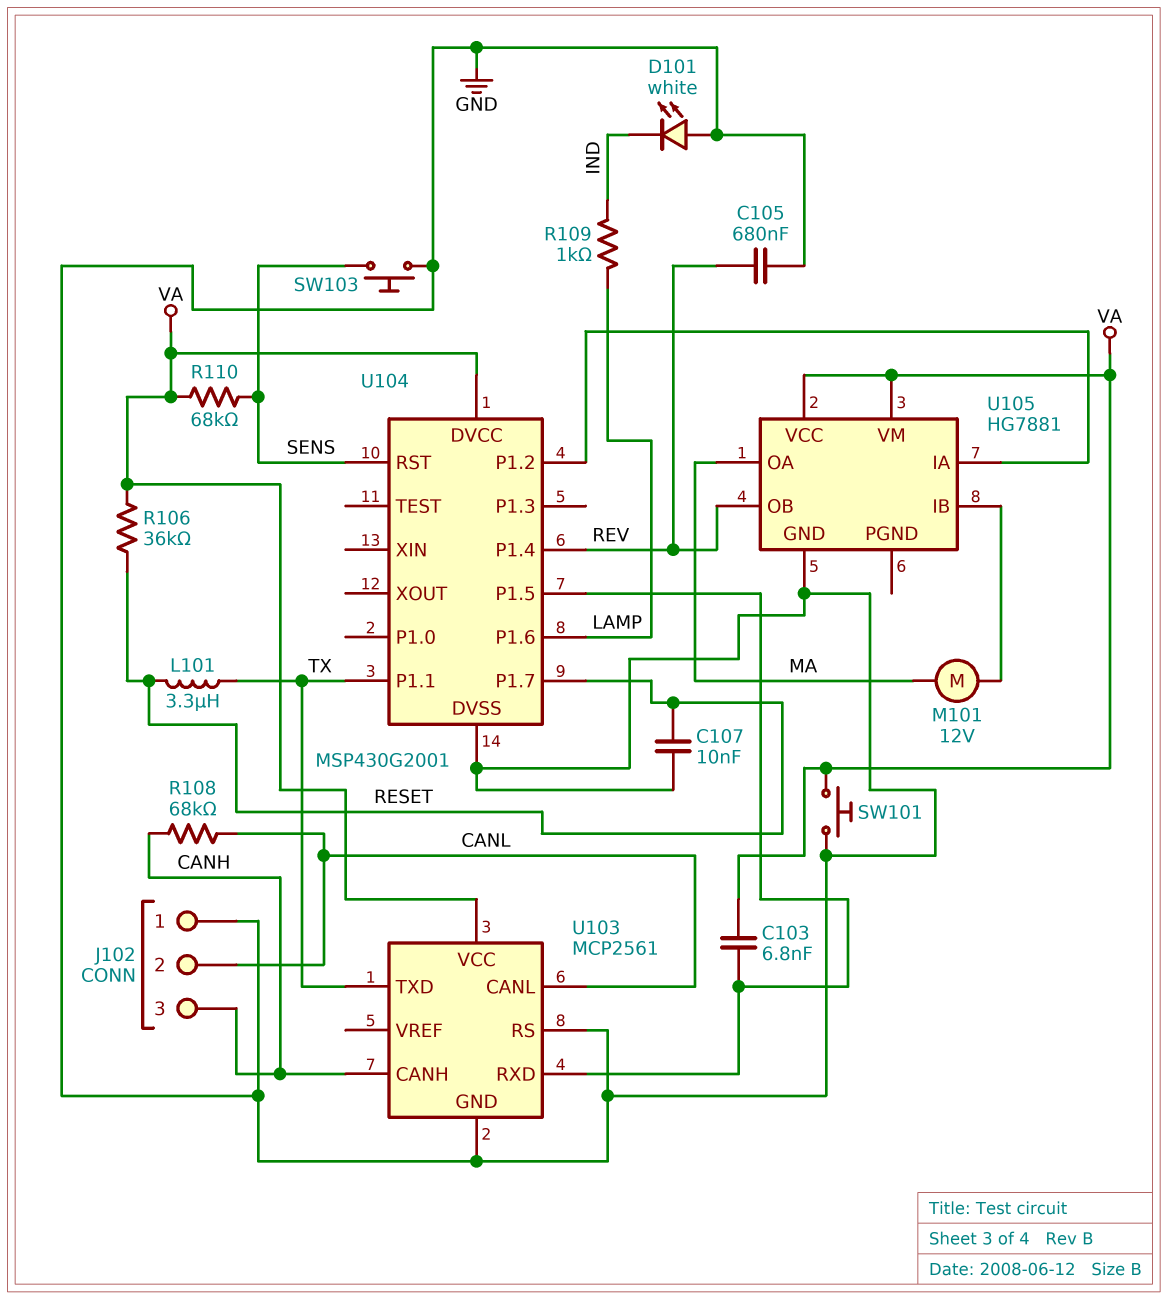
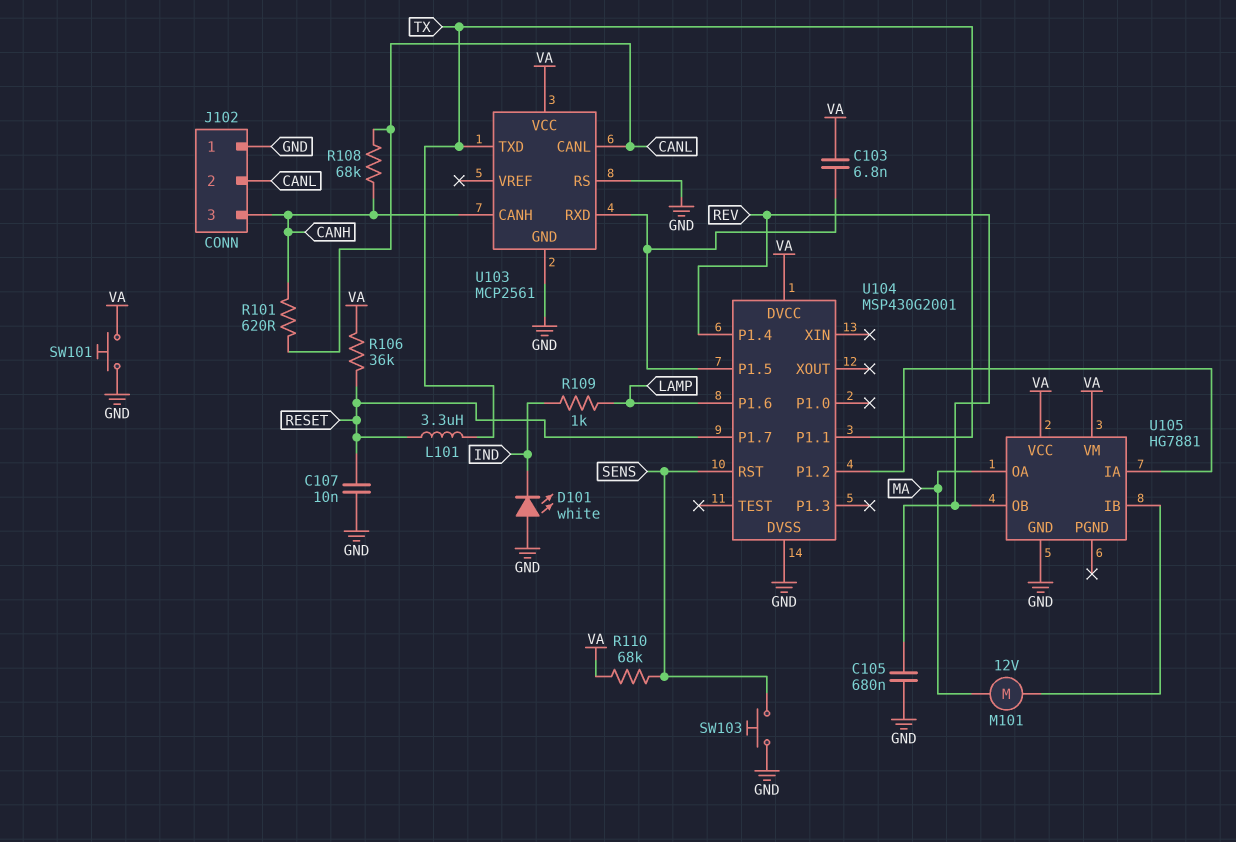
R101: none -> 620 (CANH, CANL)

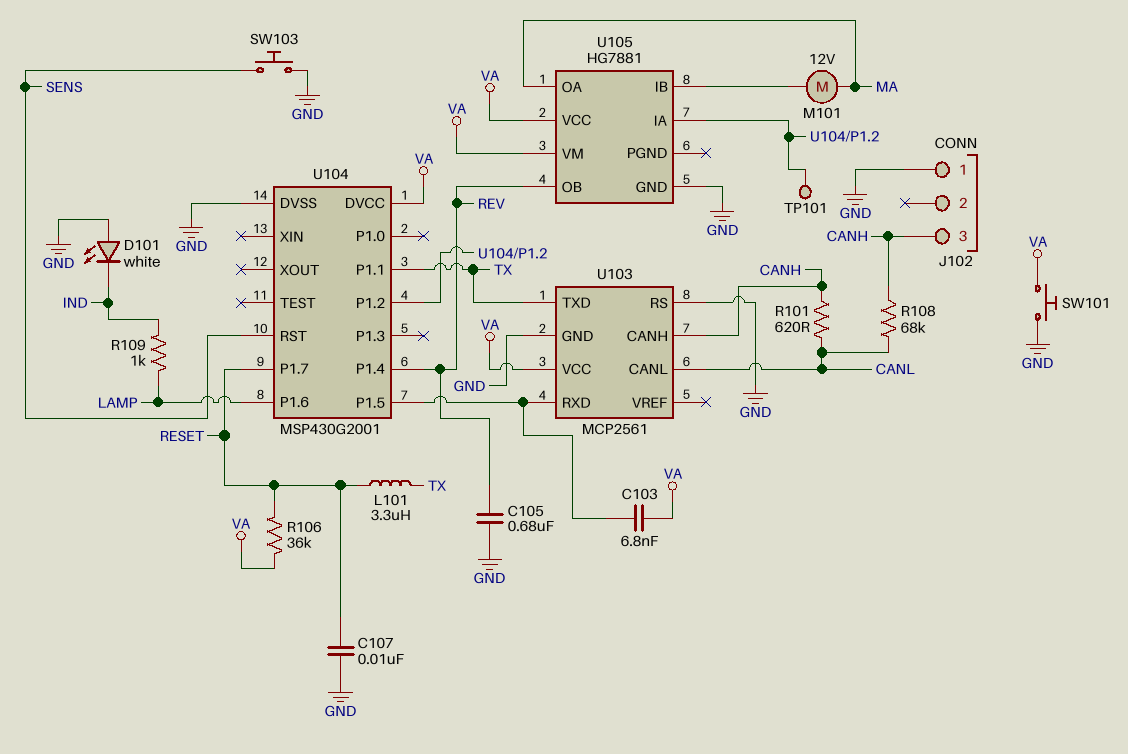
J102 pin 2: CANL -> none
R110: 68k (SENS, VA) -> none
TP101: none -> test point (U104/P1.2)

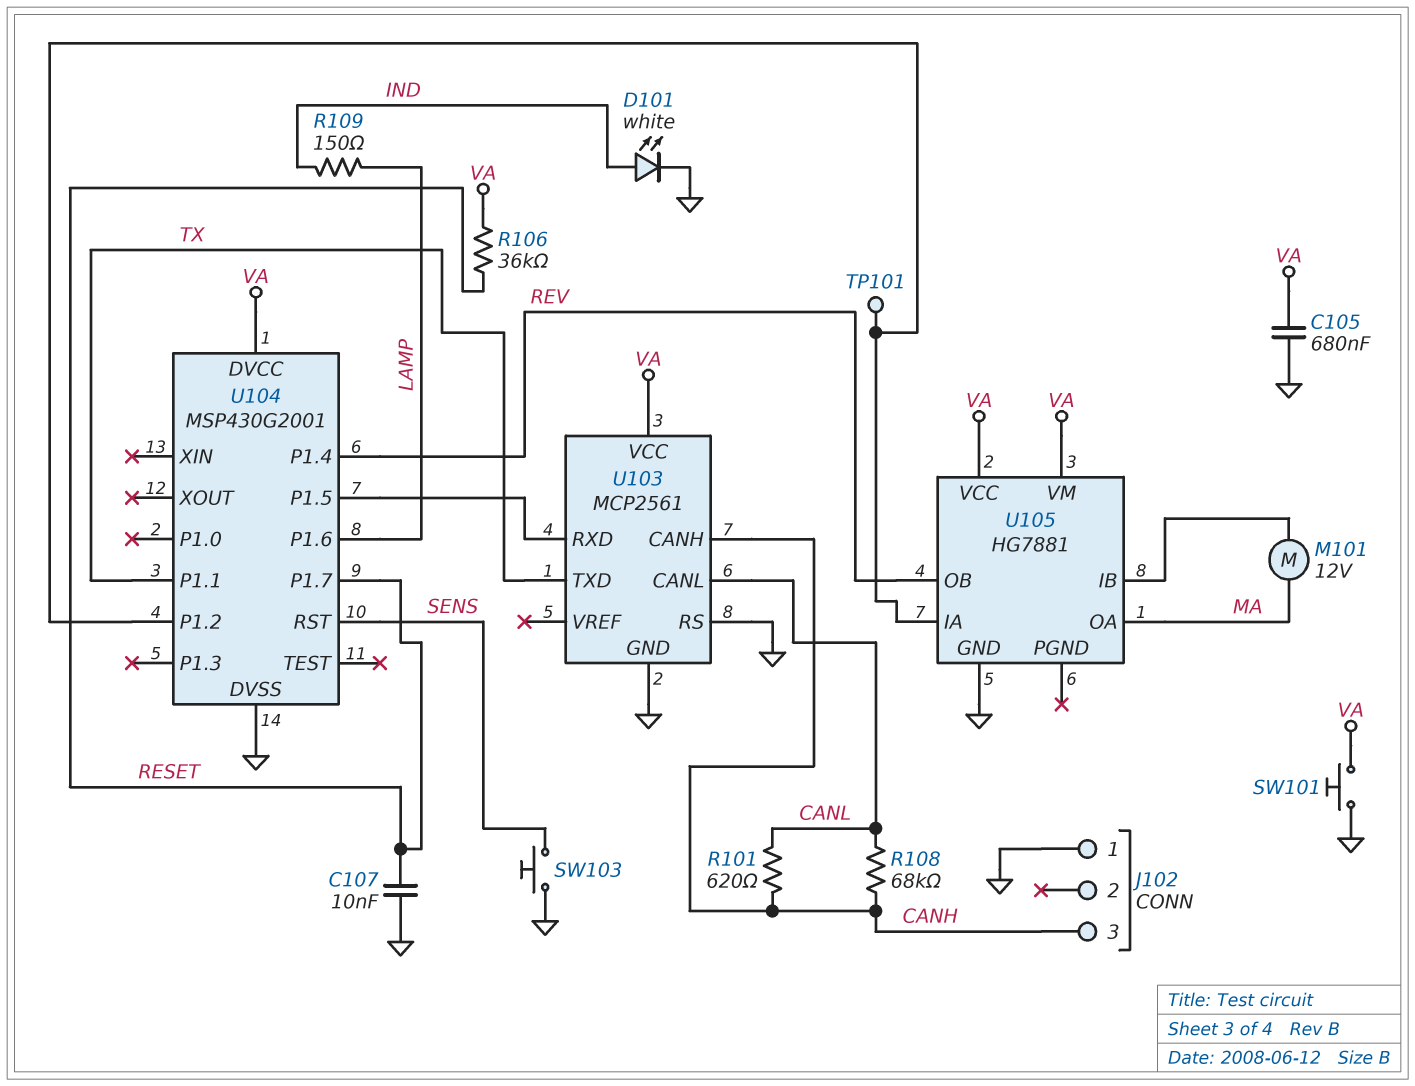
C103: 6.8nF (U103/RXD, VA) -> none
C105: 680nF (GND, REV) -> 680nF (GND, VA)
D101: LED white (A GND, K IND) -> LED white (A IND, K GND)
L101: 3.3uH (RESET, TX) -> none
R109: 1k (IND, LAMP) -> 150 (IND, LAMP)

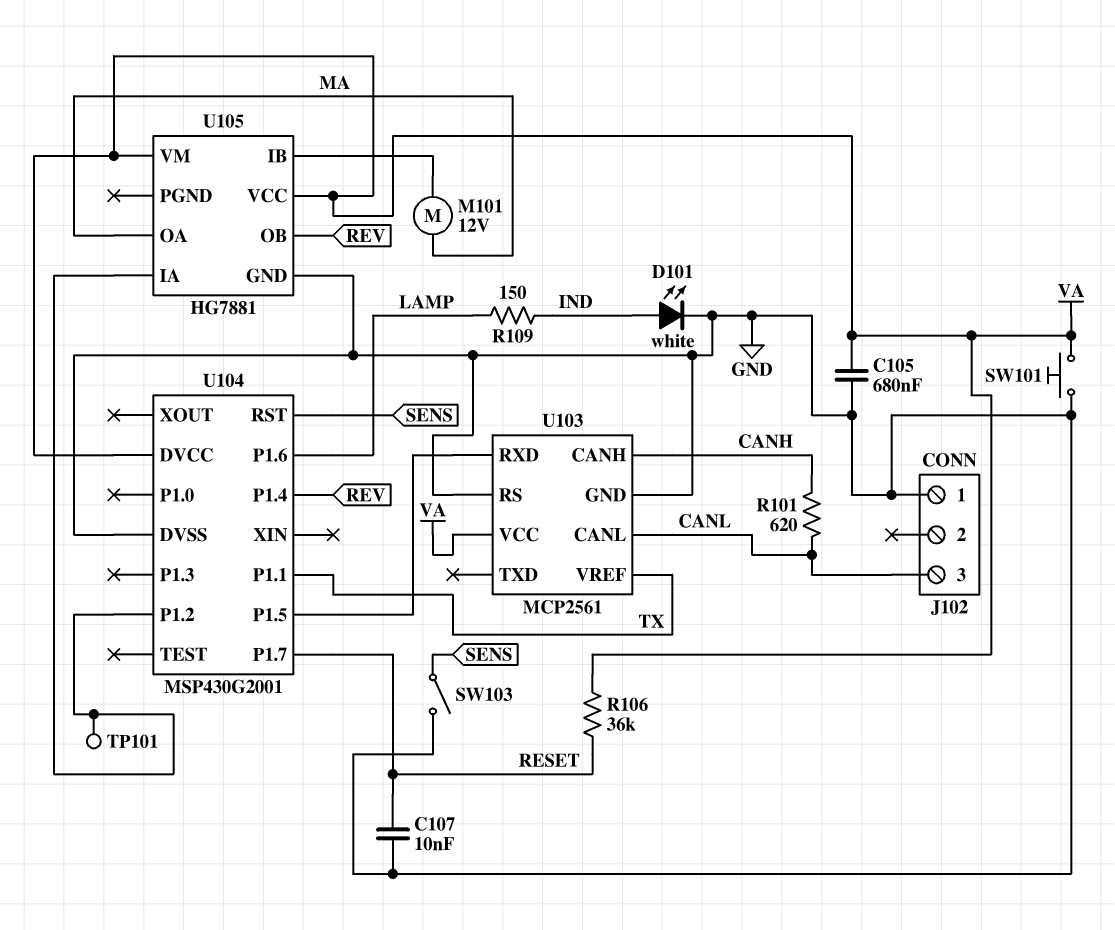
J102 pin 3: CANH -> CANL
R108: 68k (CANH, CANL) -> none
SW103: button (GND, SENS) -> switch (GND, SENS)
U103 pin TXD: TX -> none
U103 pin VREF: none -> TX

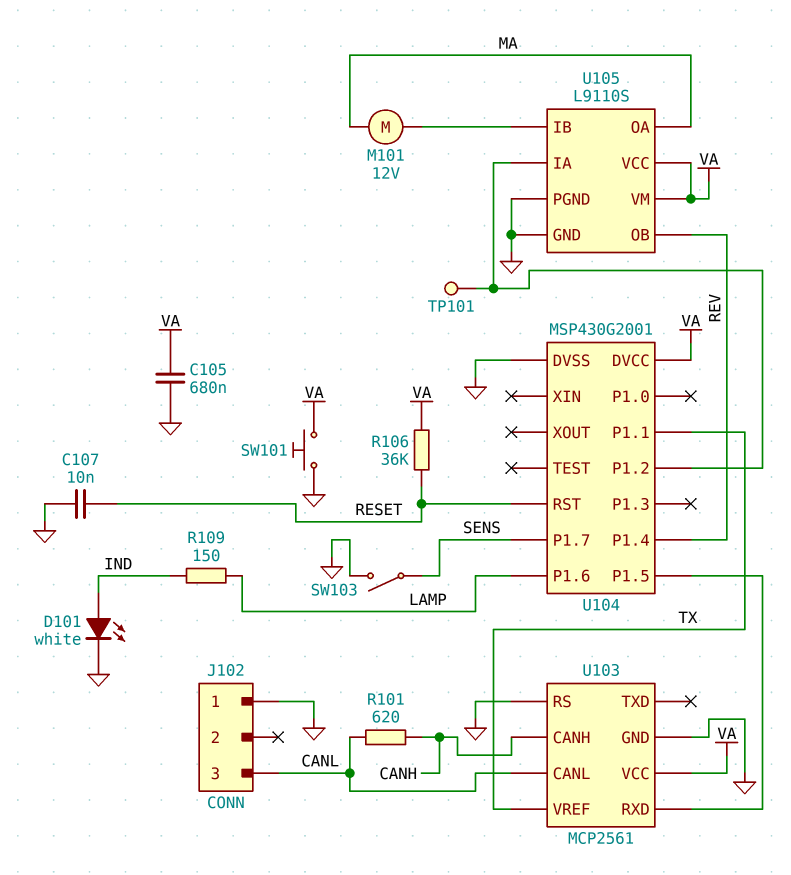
U104 pin P1.7: RESET -> SENS
U104 pin RST: SENS -> RESET
U105: HG7881 -> L9110S
U105 pin PGND: none -> GND

